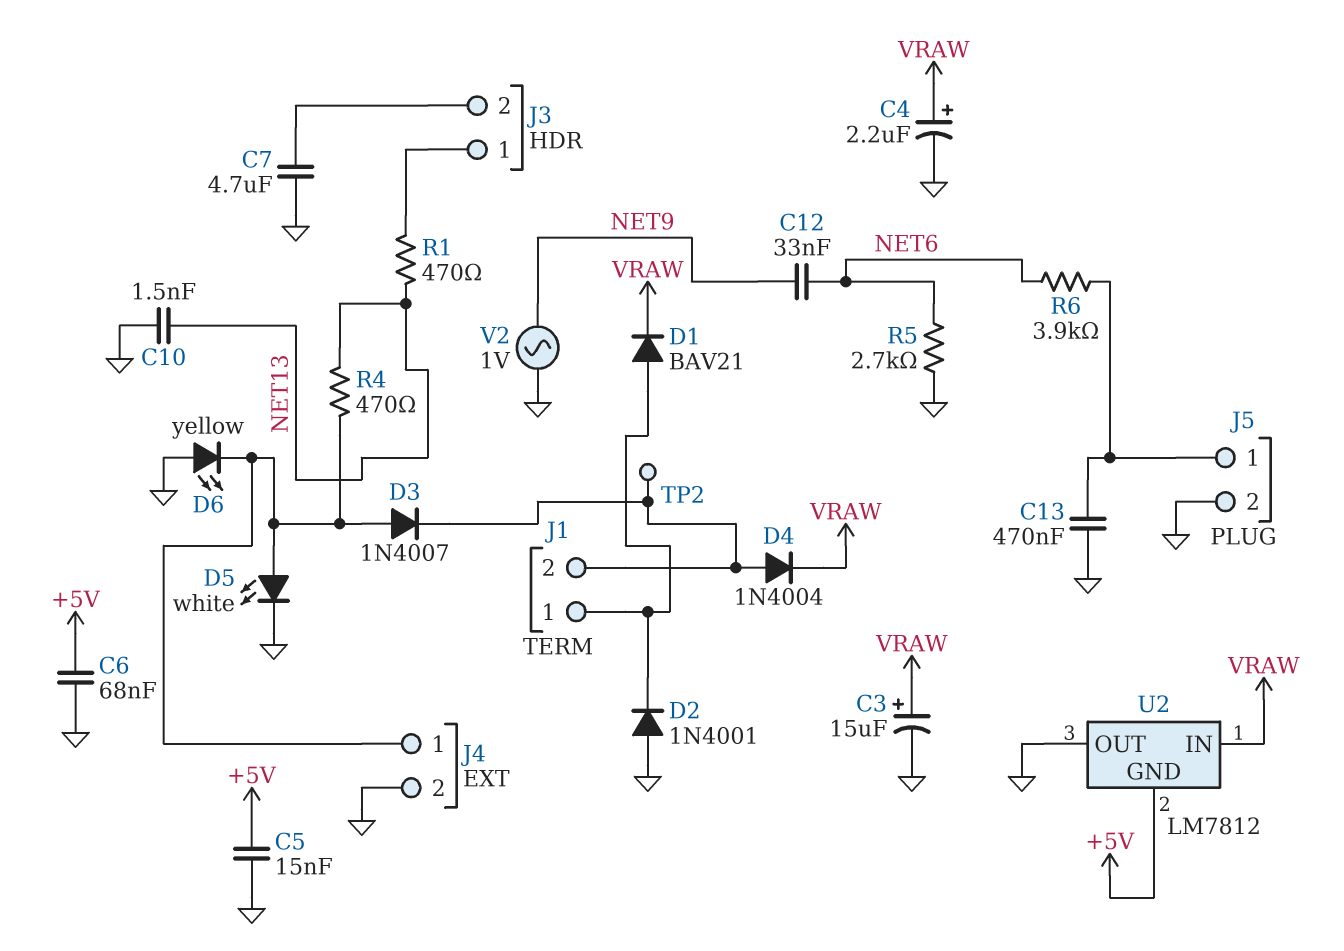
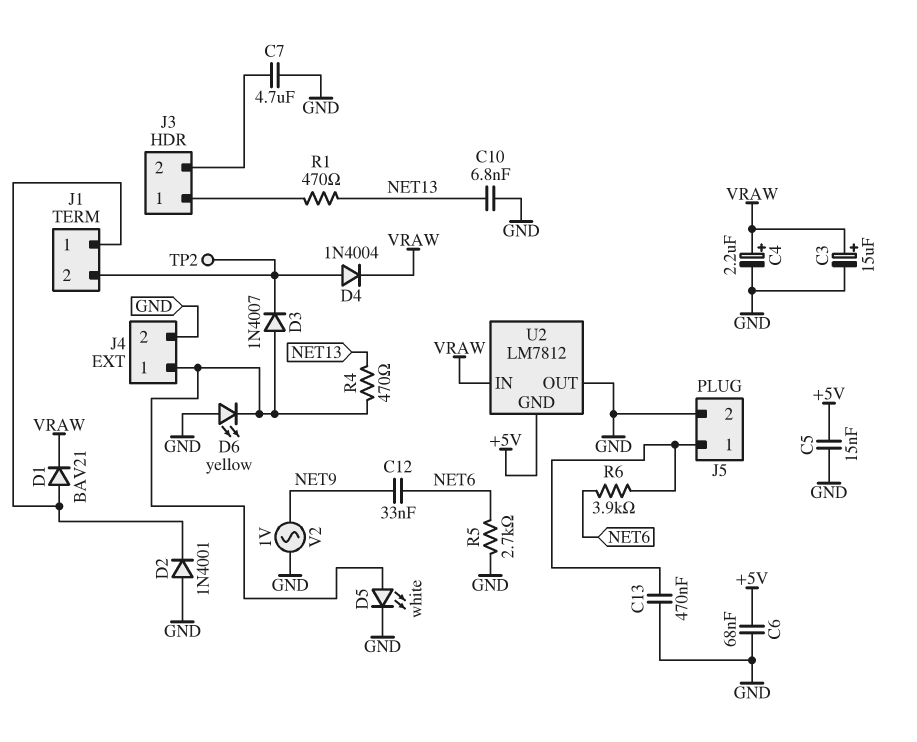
C10: 1.5nF (GND, NET13) -> 6.8nF (GND, NET13)

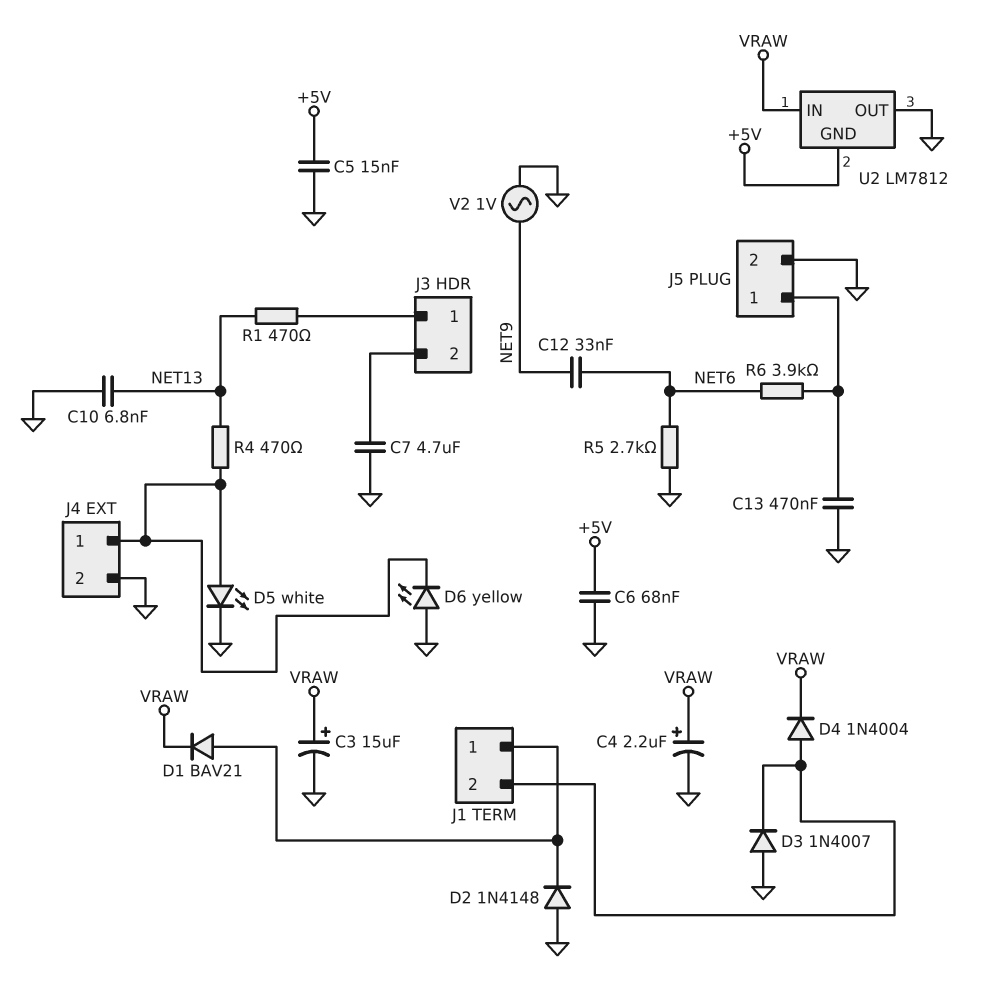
D2: diode 1N4001 (A GND, K J1/1) -> diode 1N4148 (A GND, K J1/1)
D3: diode 1N4007 (A J4/1, K J1/2) -> diode 1N4007 (A GND, K J1/2)
TP2: test point (J1/2) -> none

